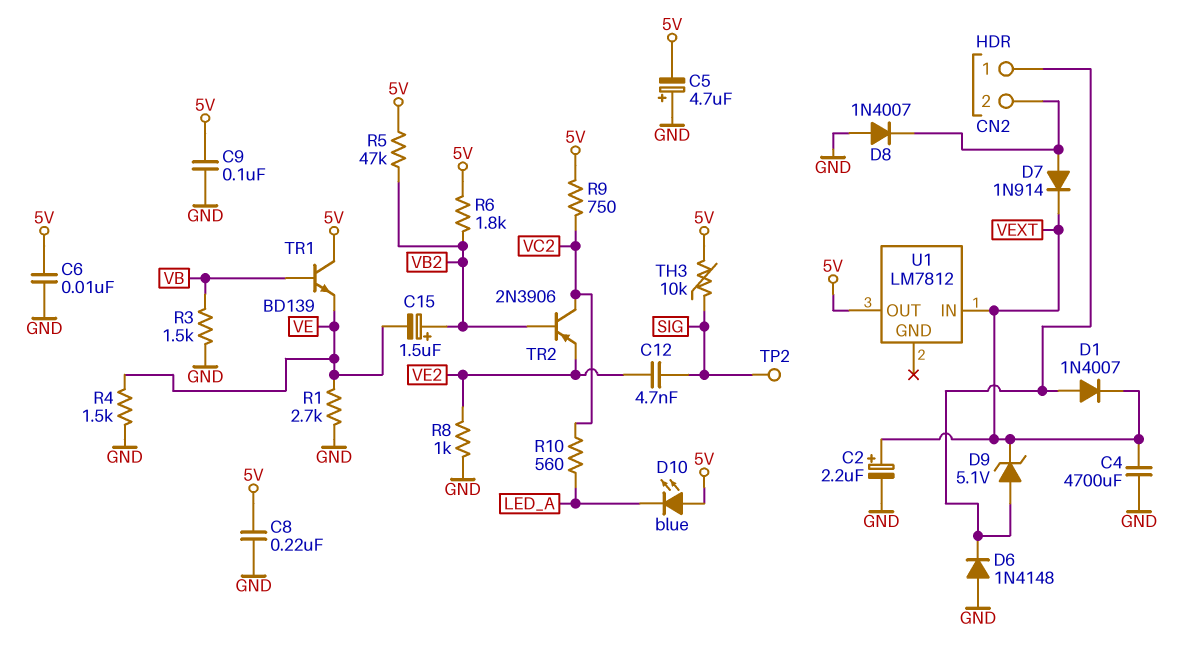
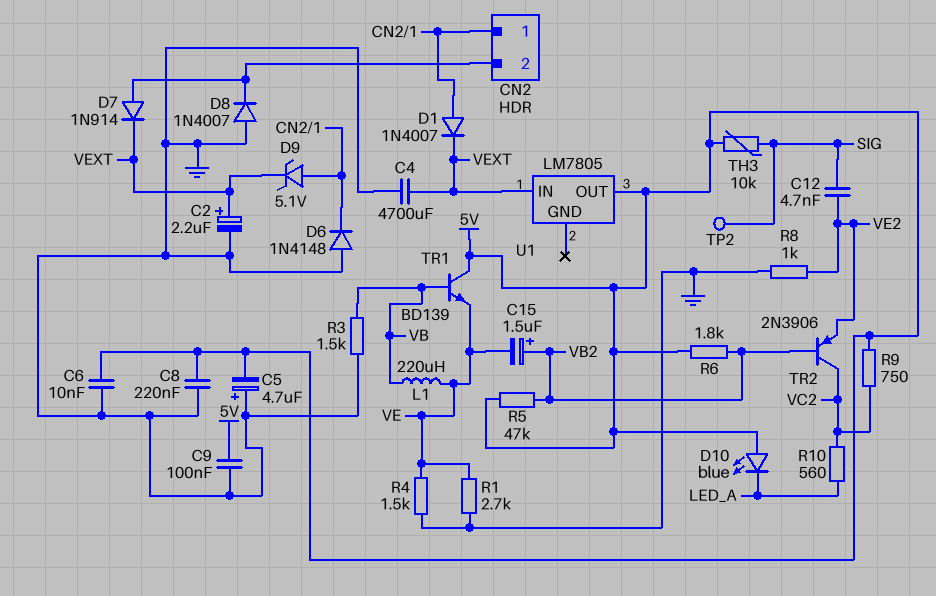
L1: none -> 220uH (VB, VE)
U1: LM7812 -> LM7805

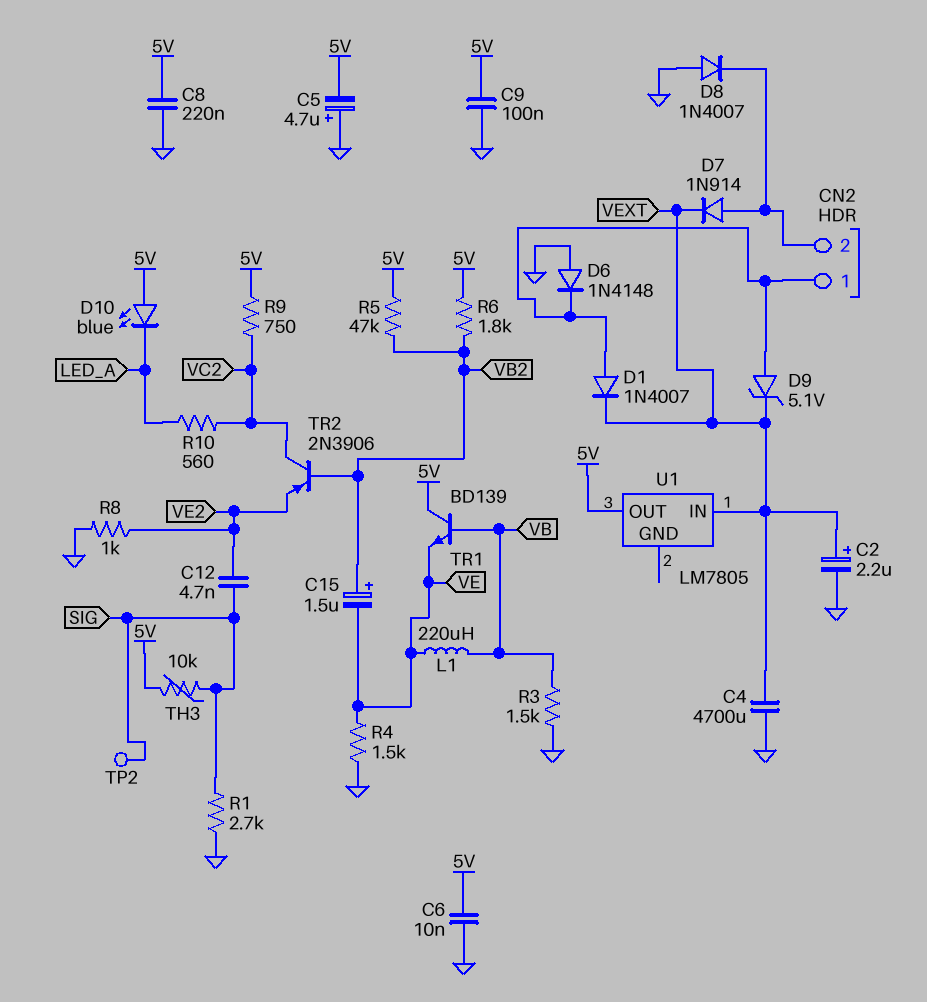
R1: 2.7k (GND, VE) -> 2.7k (GND, SIG)

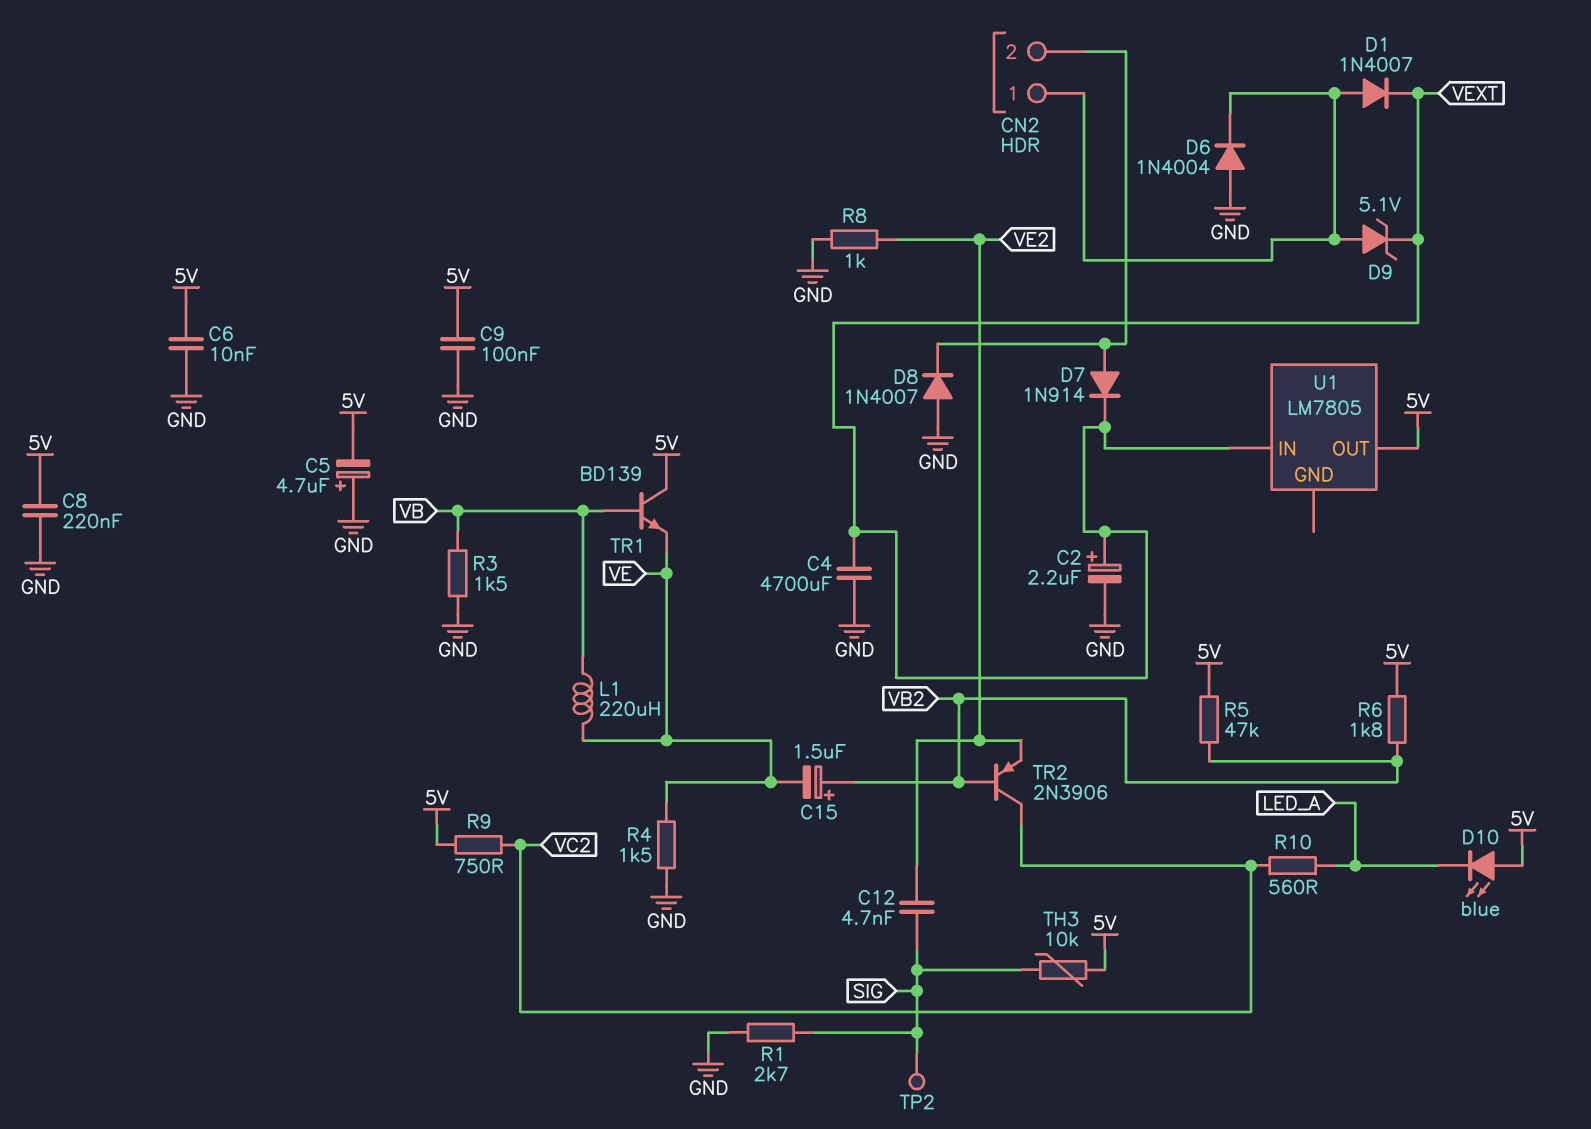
D6: diode 1N4148 (A GND, K CN2/1) -> diode 1N4004 (A GND, K CN2/1)

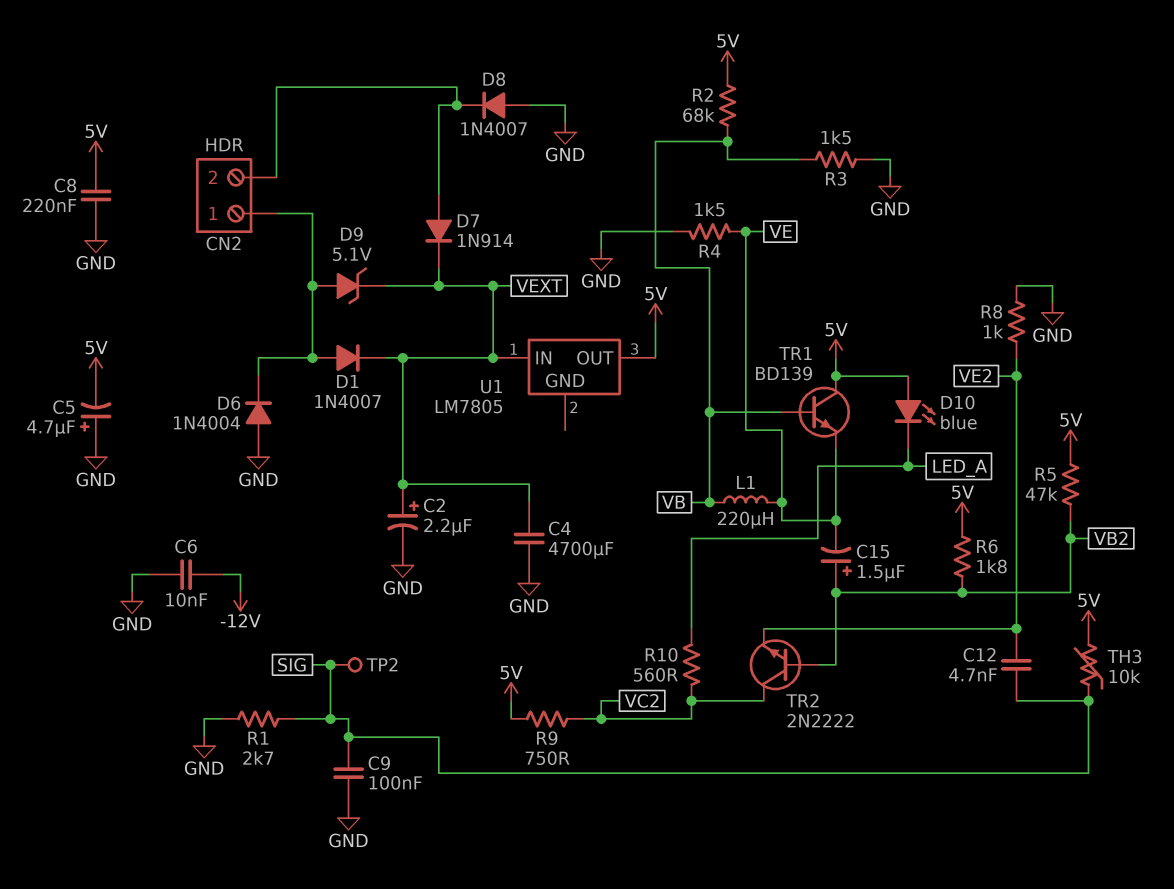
C6: 10nF (5V, GND) -> 10nF (-12V, GND)
C9: 100nF (5V, GND) -> 100nF (GND, SIG)
R2: none -> 68k (5V, VB)
TR2: PNP 2N3906 (B VB2, C VC2, E VE2) -> NPN 2N2222 (B VB2, C VC2, E VE2)

